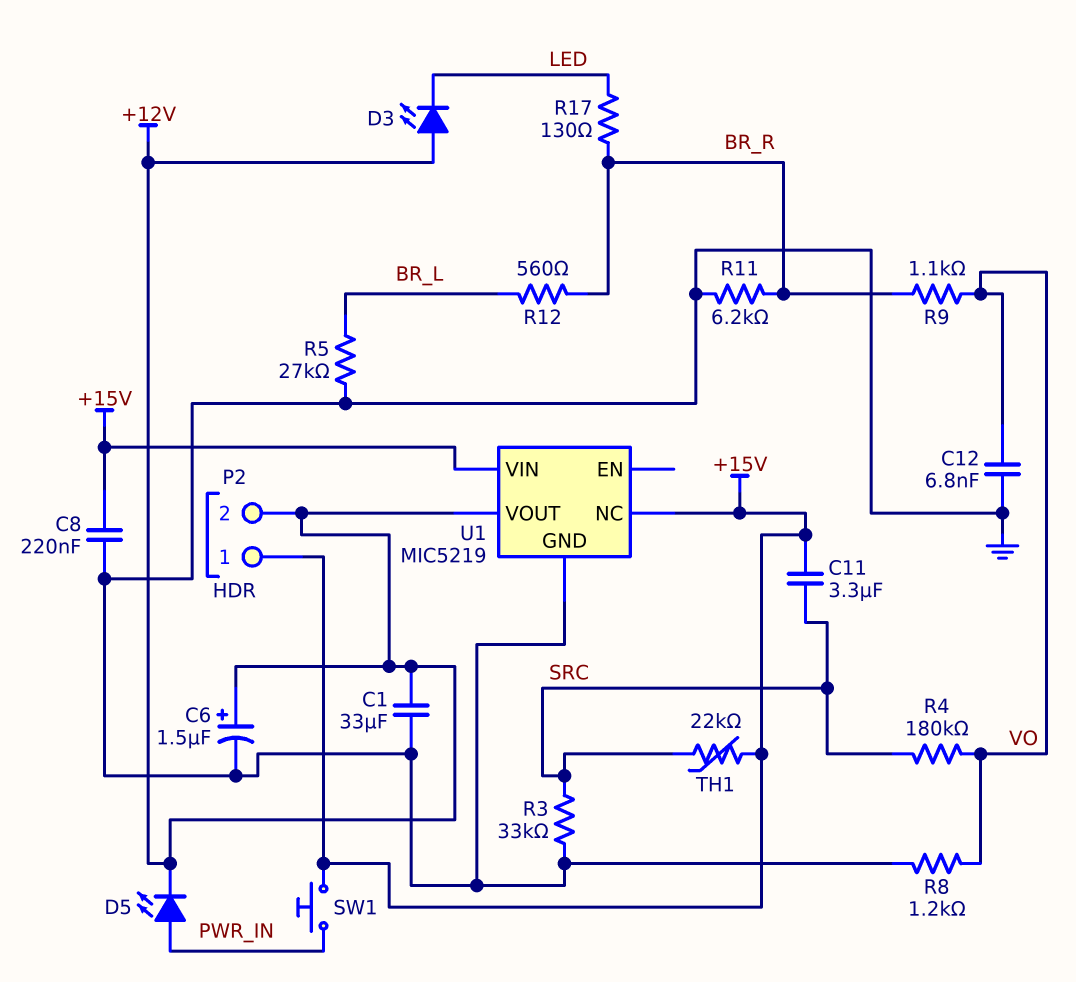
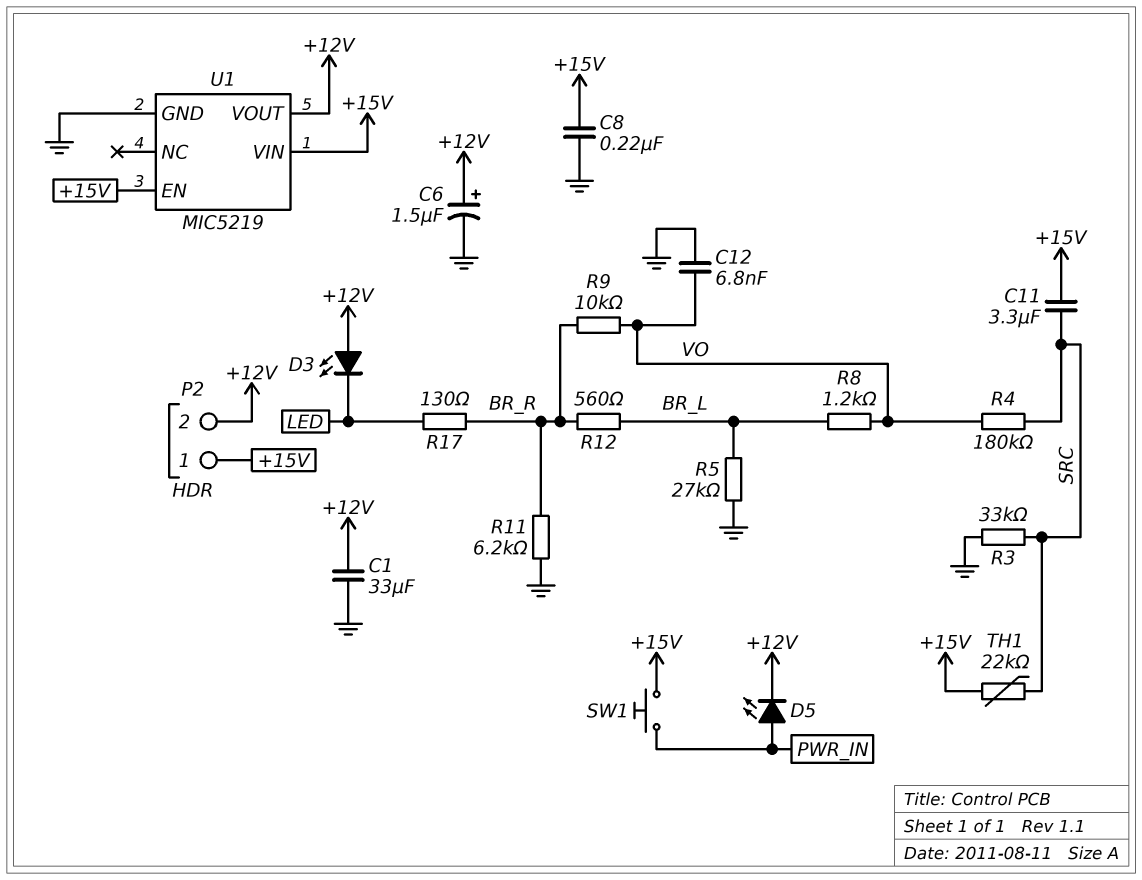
R8: 1.2k (GND, VO) -> 1.2k (BR_L, VO)
R9: 1.1k (BR_R, VO) -> 10k (BR_R, VO)
U1 pin EN: none -> +15V
U1 pin NC: +15V -> none

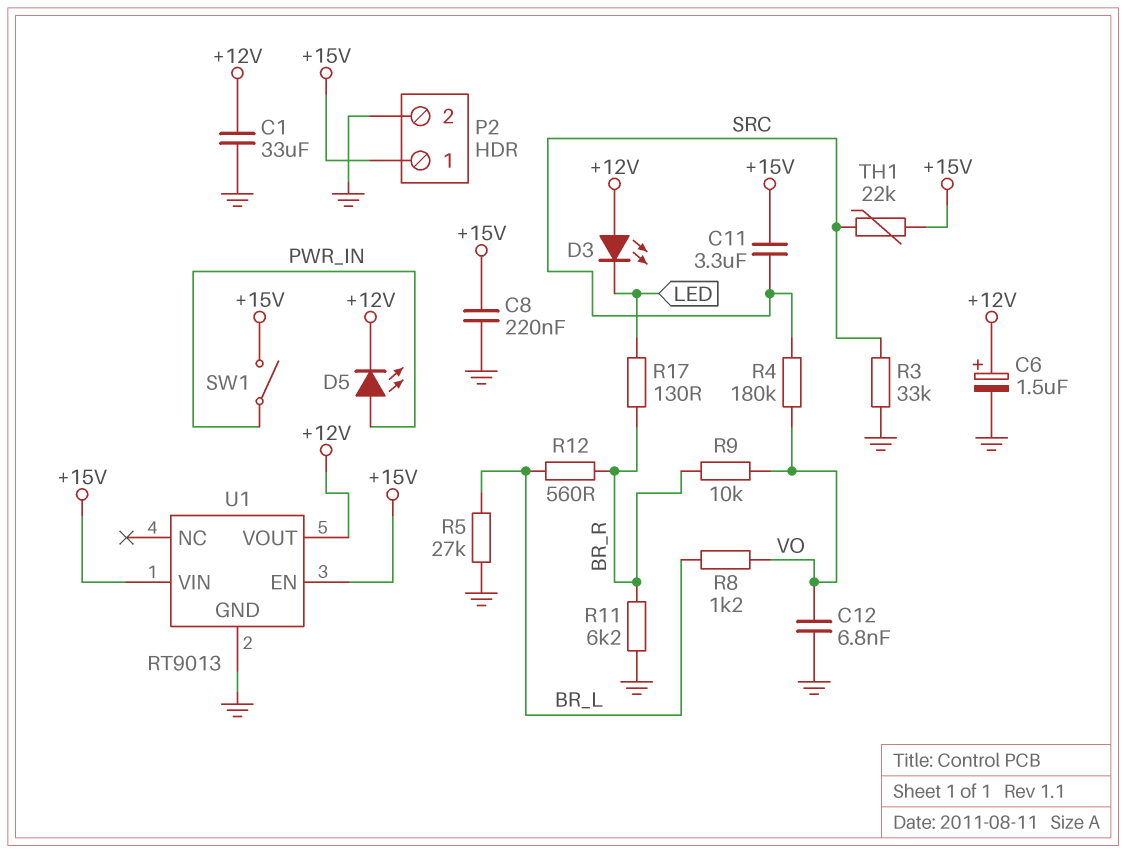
P2 pin 2: +12V -> GND
SW1: button (+15V, PWR_IN) -> switch (+15V, PWR_IN)
U1: MIC5219 -> RT9013

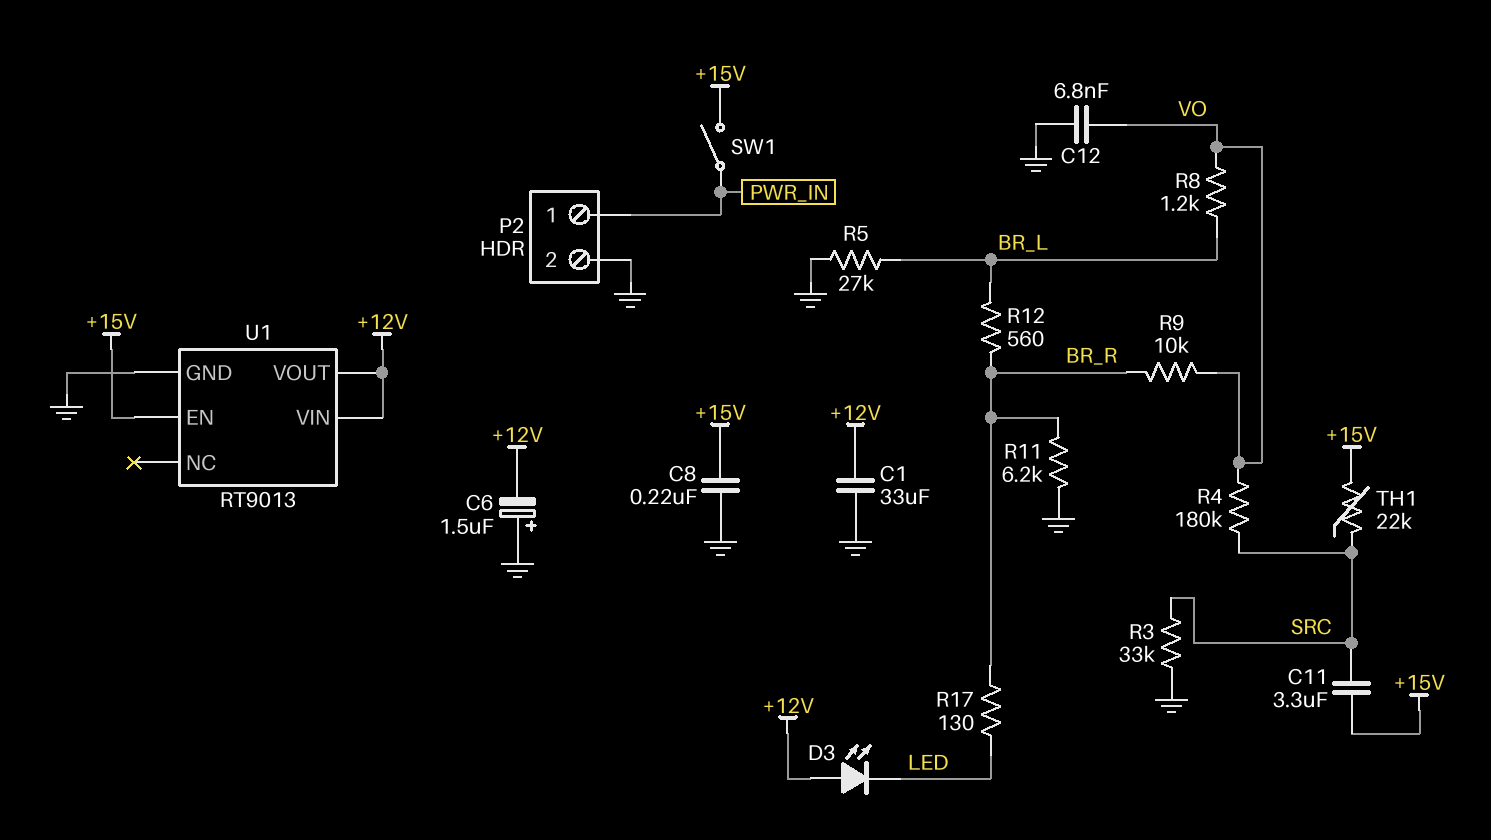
C6: 1.5uF (plus +12V, minus GND) -> 1.5uF (plus GND, minus +12V)
D5: LED (A PWR_IN, K +12V) -> none
P2 pin 1: +15V -> PWR_IN
U1 pin VIN: +15V -> +12V

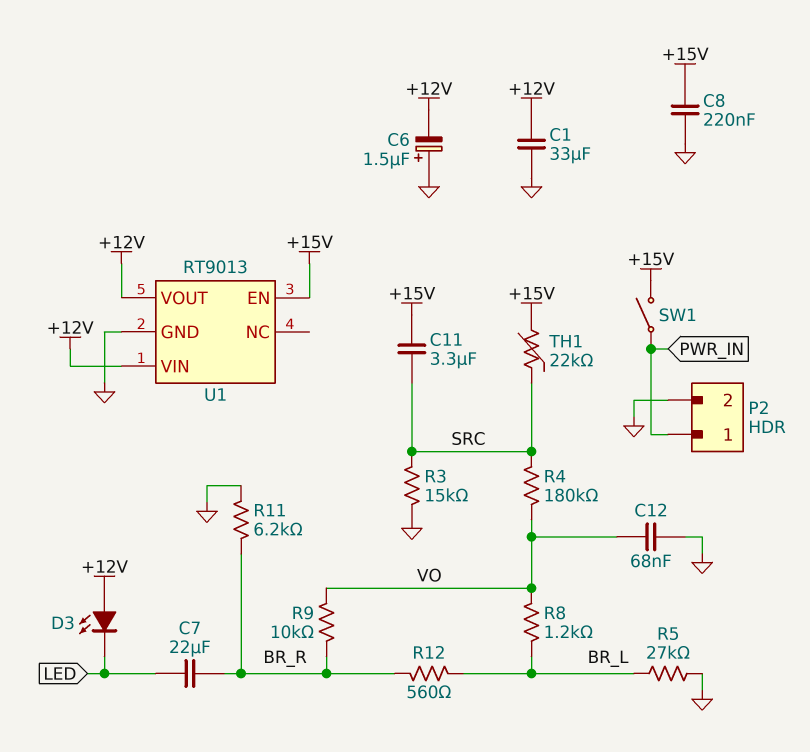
C7: none -> 22uF (BR_R, LED)
C12: 6.8nF (GND, VO) -> 68nF (GND, VO)
R3: 33k (GND, SRC) -> 15k (GND, SRC)
R17: 130 (BR_R, LED) -> none

